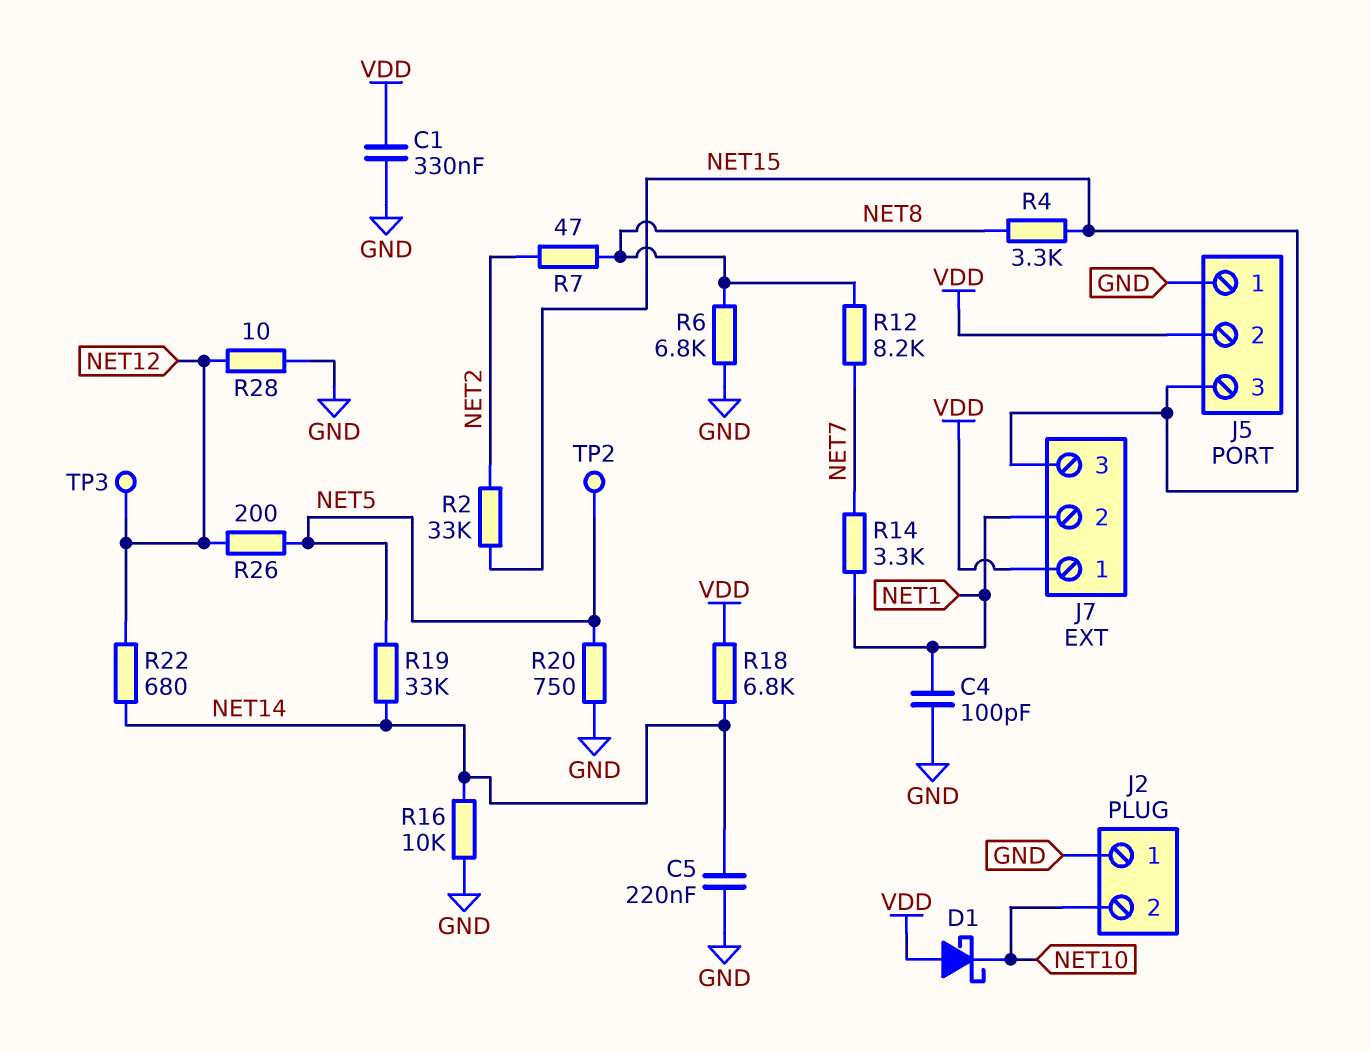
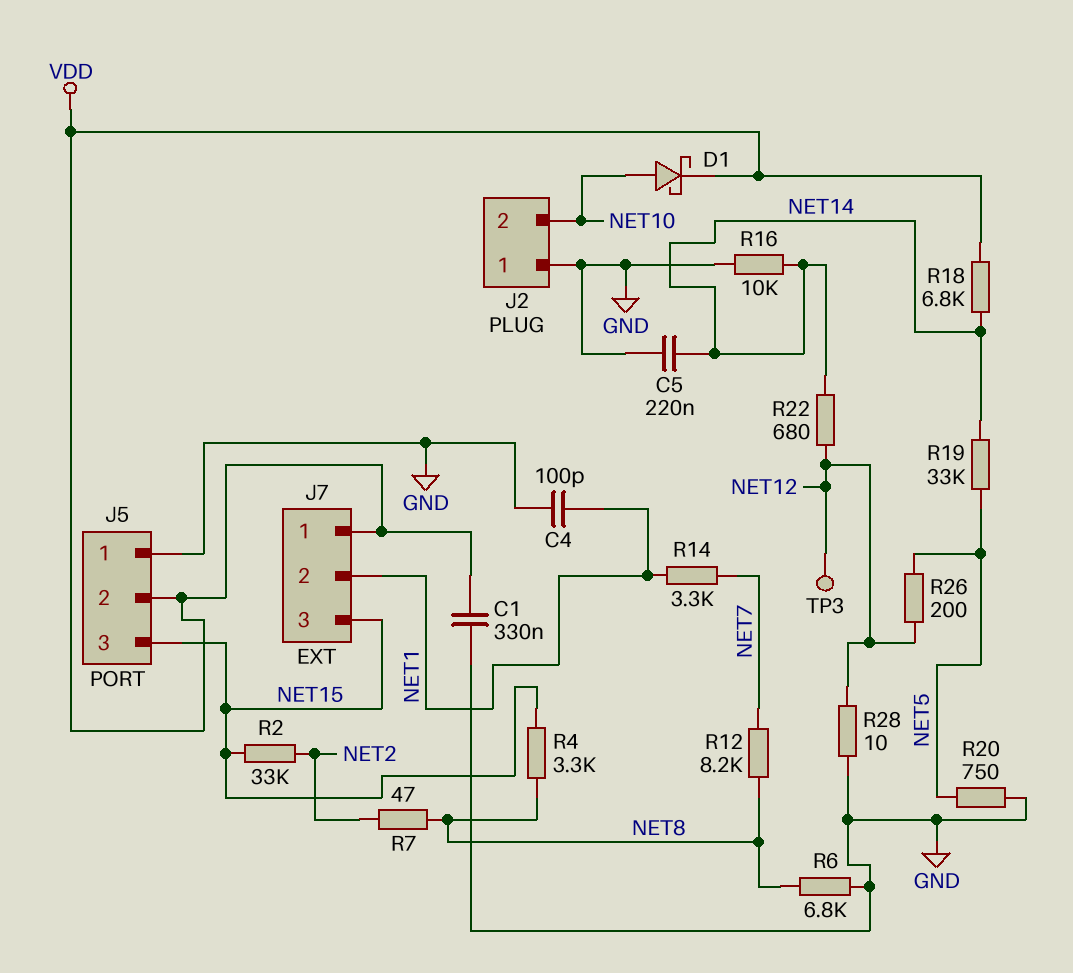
D1: schottky (A VDD, K NET10) -> schottky (A NET10, K VDD)
TP2: test point (NET5) -> none

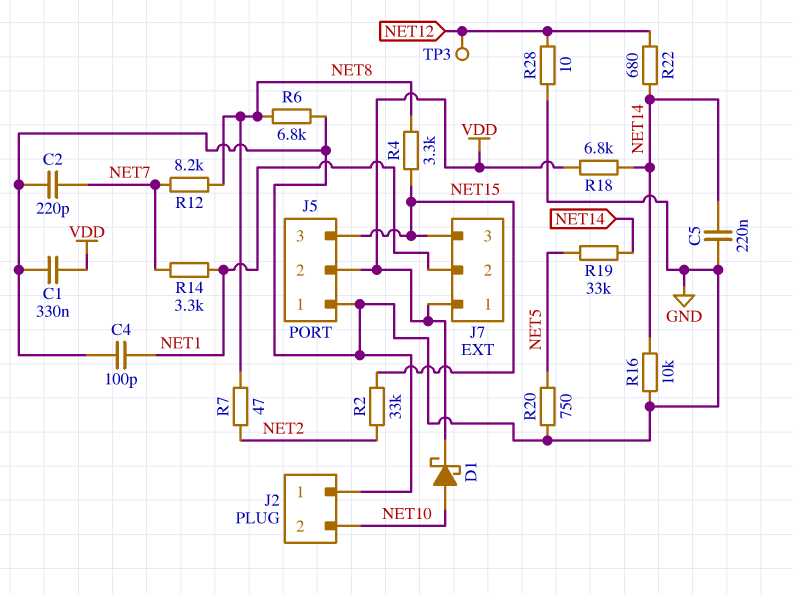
C2: none -> 220pF (GND, NET7)
R26: 200 (NET5, NET12) -> none

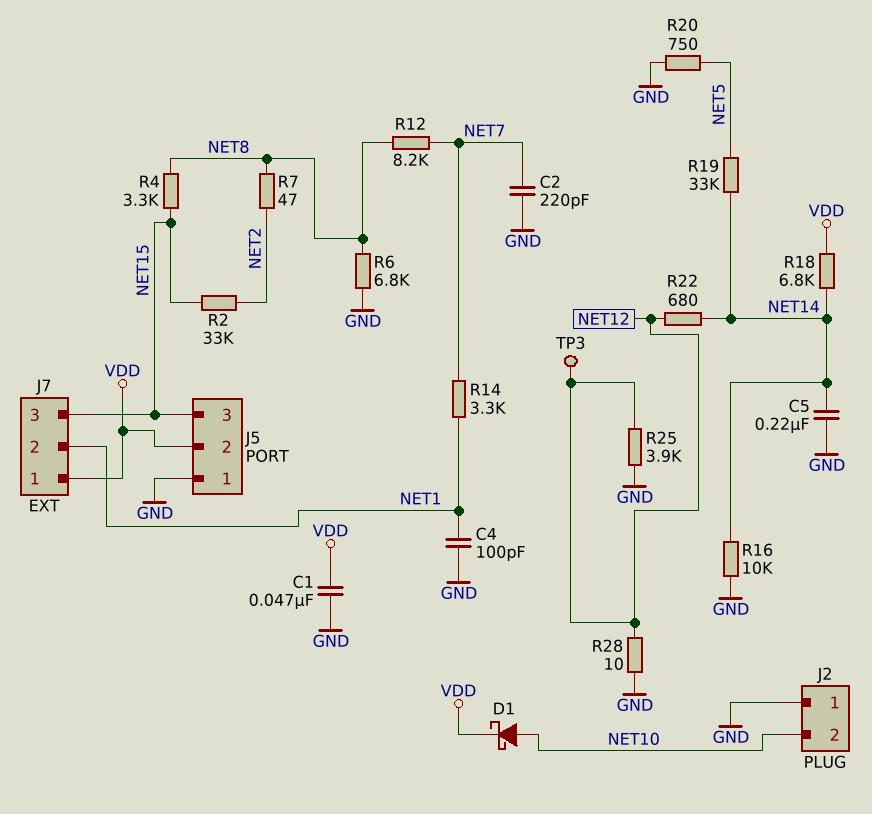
C1: 330nF (GND, VDD) -> 47nF (GND, VDD)
R25: none -> 3.9k (GND, NET12)

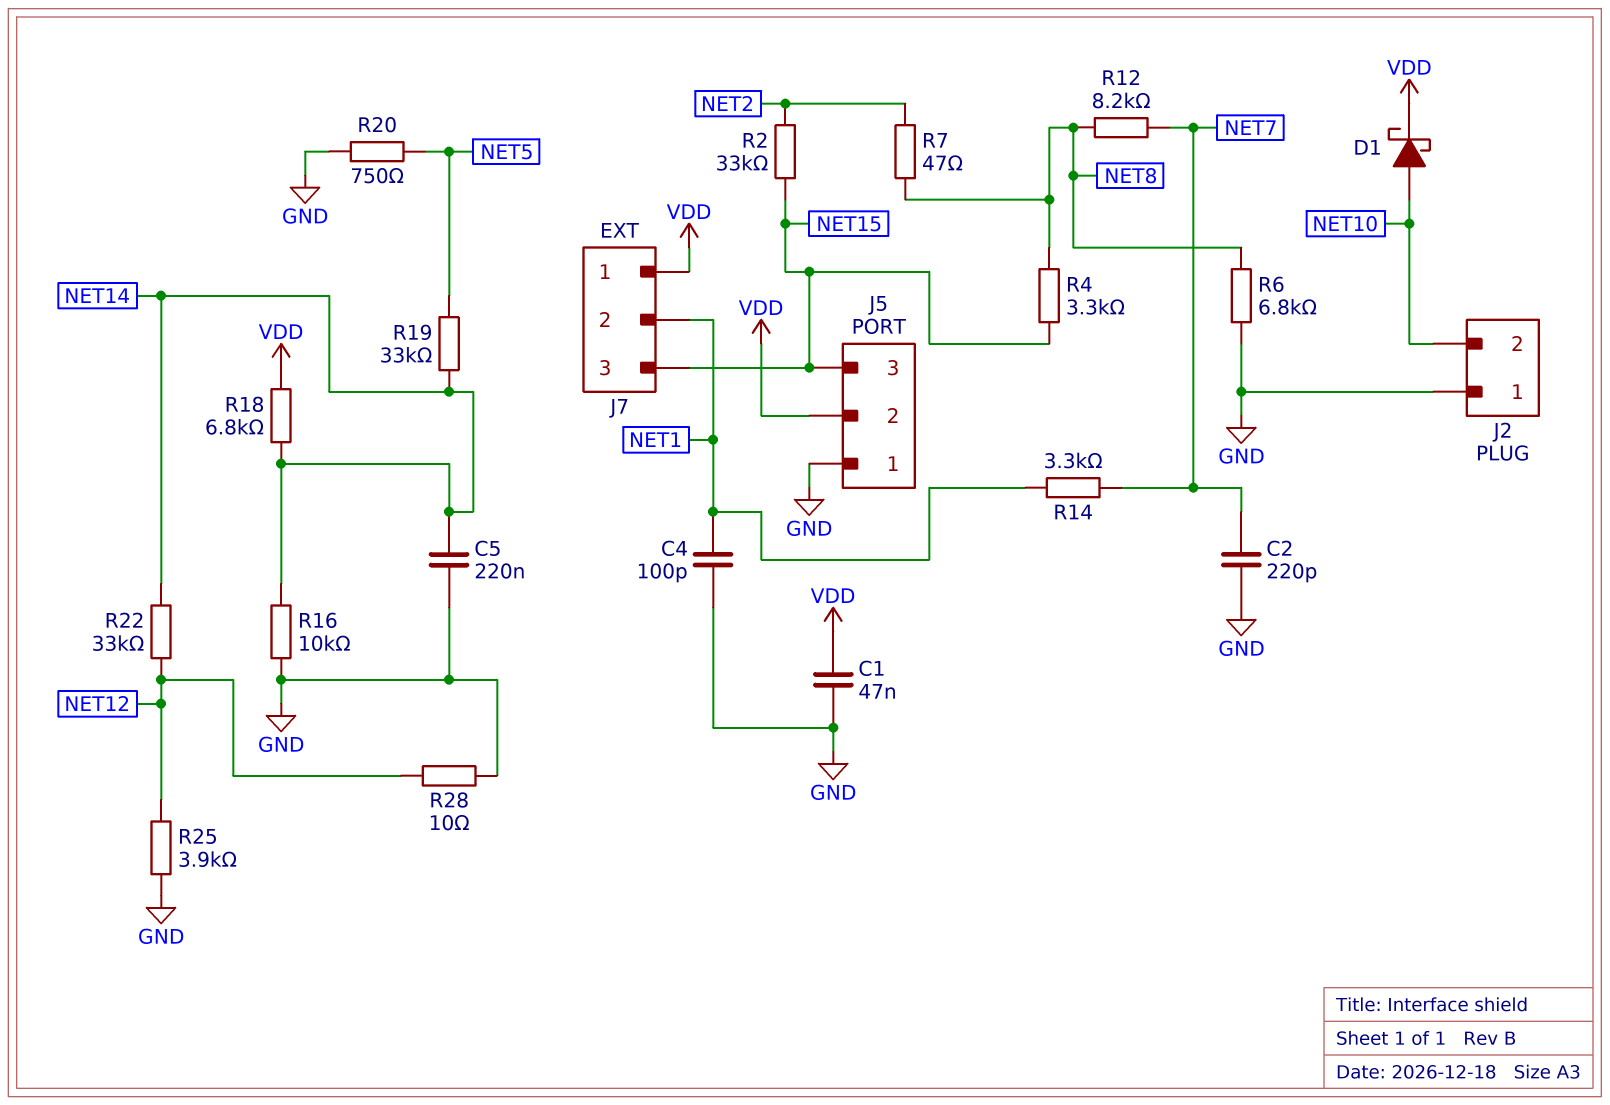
R22: 680 (NET12, NET14) -> 33k (NET12, NET14)
TP3: test point (NET12) -> none

